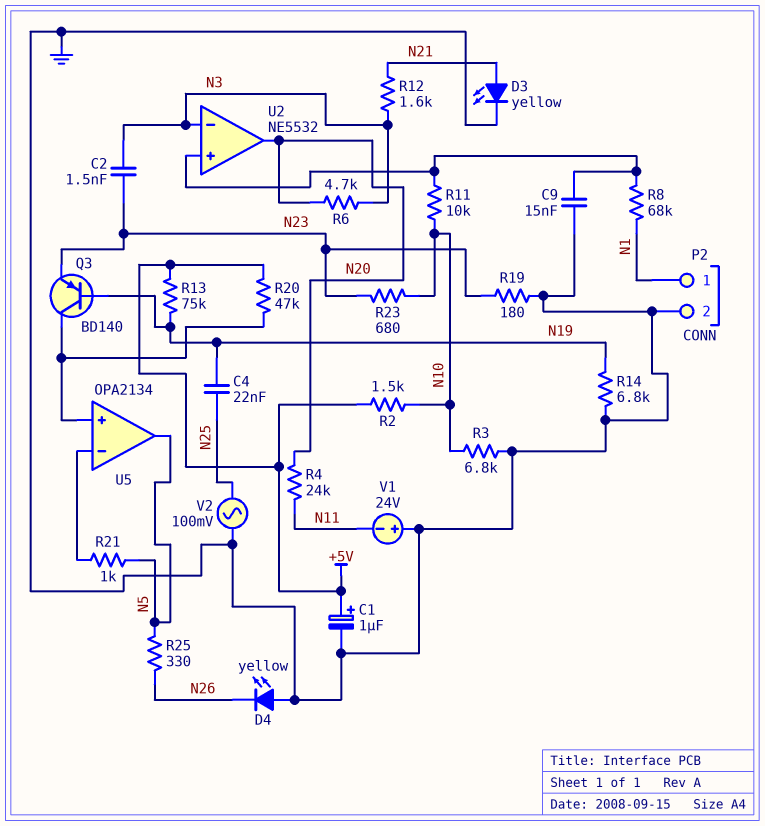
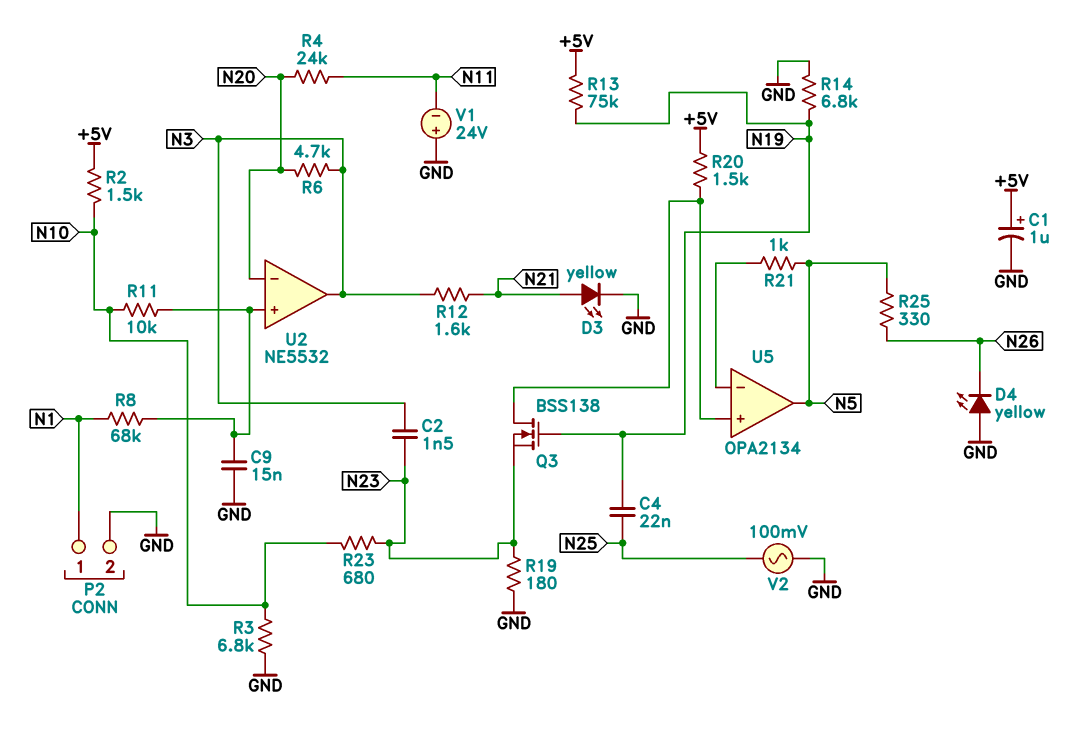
Q3: PNP BD140 (B N19, C U5/in+, E N23) -> NMOS BSS138 (G N19, D U5/in+, S N23)
R20: 47k (+5V, U5/in+) -> 1.5k (+5V, U5/in+)
U2 pin in-: N3 -> N20
U2 pin out: N20 -> N3

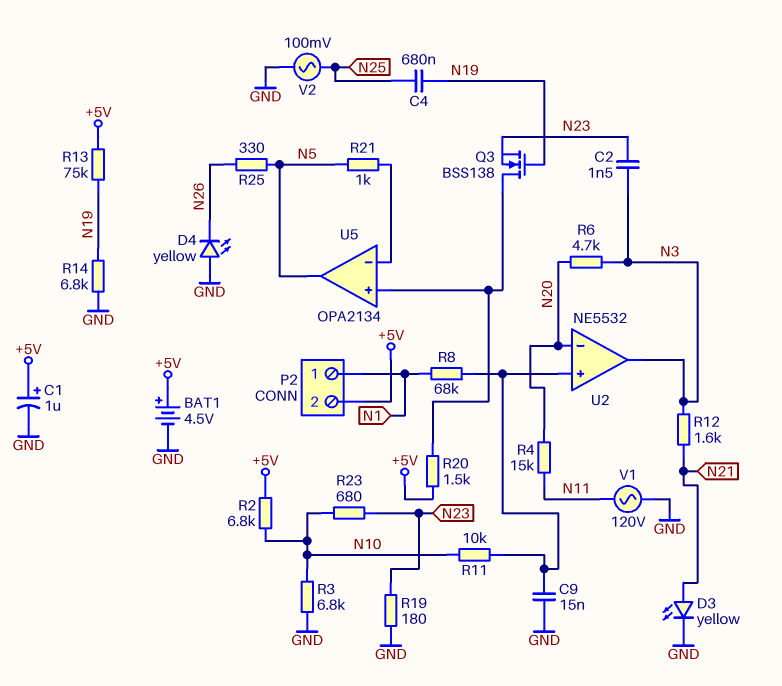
BAT1: none -> 4.5V (plus +5V, minus GND)
C4: 22nF (N19, N25) -> 680nF (N19, N25)
P2 pin 2: GND -> +5V
R2: 1.5k (+5V, N10) -> 6.8k (+5V, N10)
R4: 24k (N11, N20) -> 15k (N11, N20)
V1: 24V (plus GND, minus N11) -> AC 120V (GND, N11)

